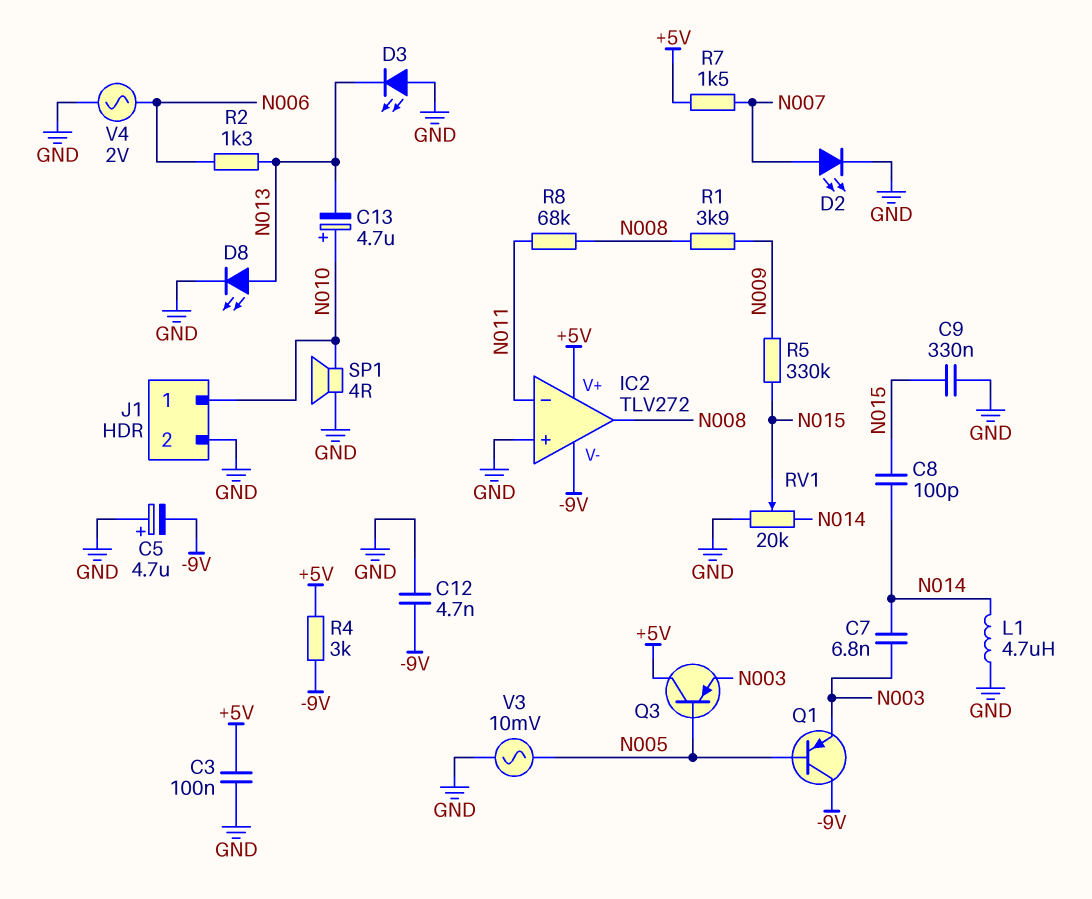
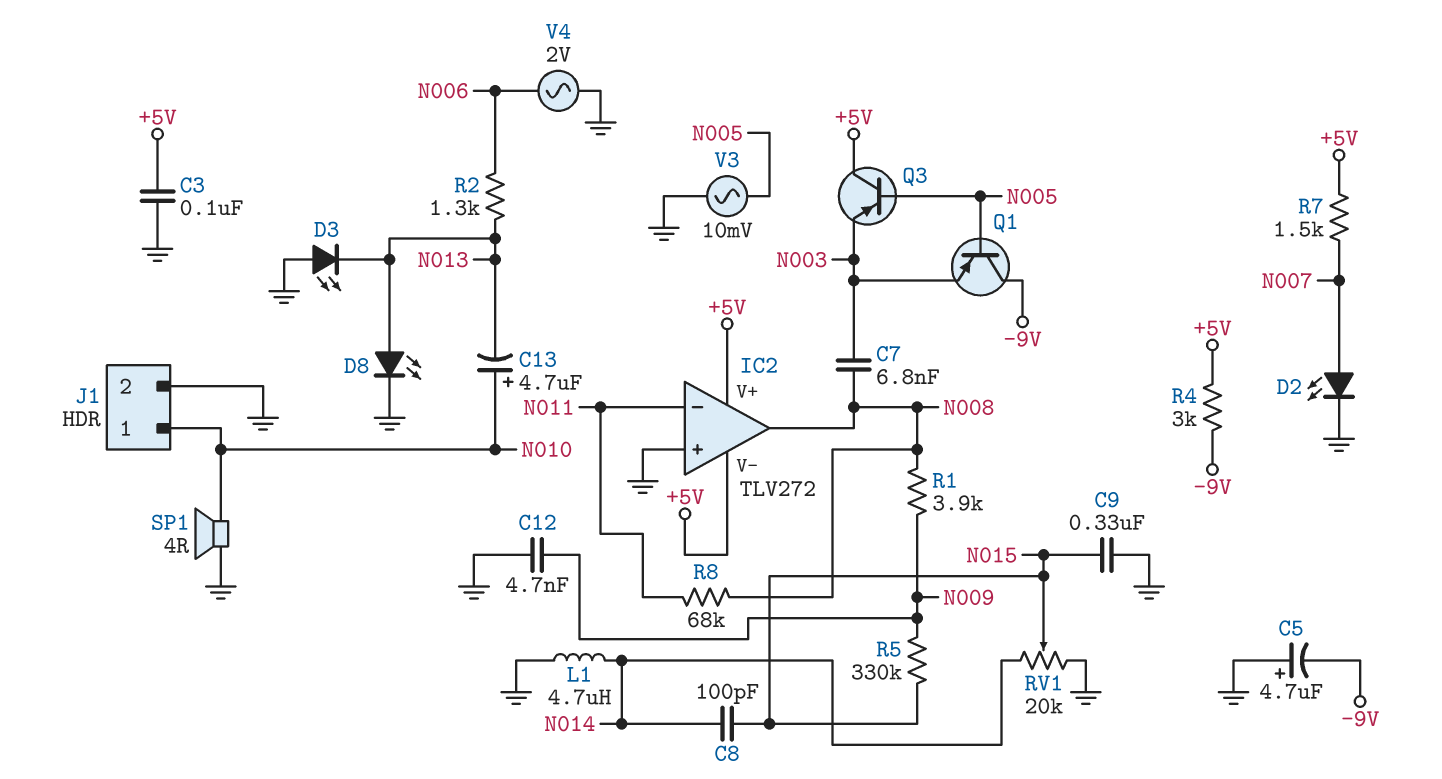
C7: 6.8nF (N003, N014) -> 6.8nF (N003, N008)
C12: 4.7nF (-9V, GND) -> 4.7nF (GND, N009)
IC2 pin V-: -9V -> +5V

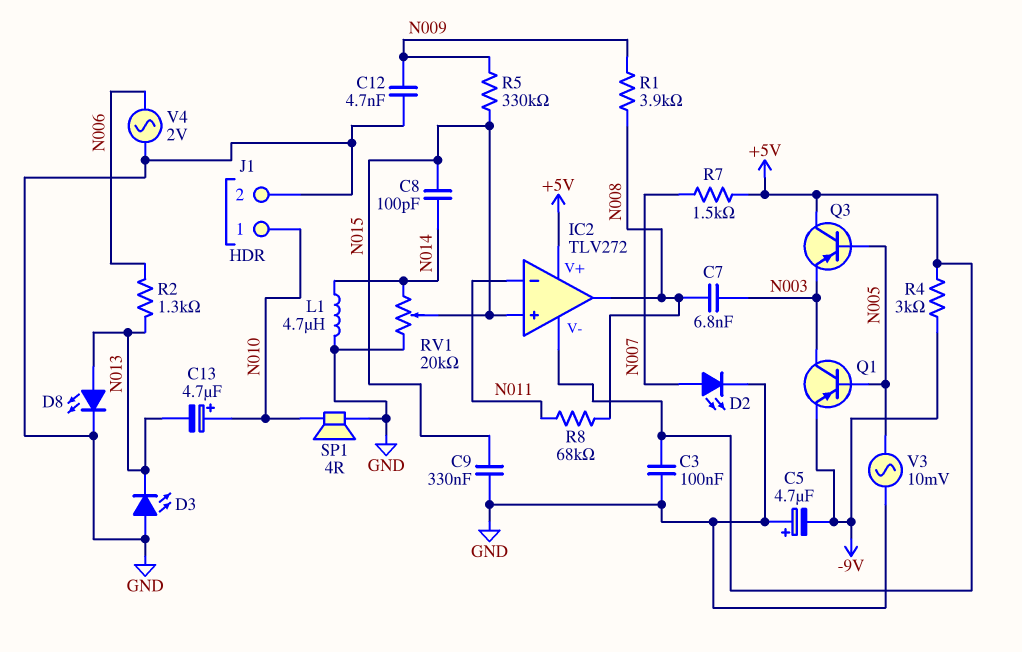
IC2 pin in+: GND -> N015
Q1: PNP (B N005, C -9V, E N003) -> PNP (B N005, C N003, E -9V)

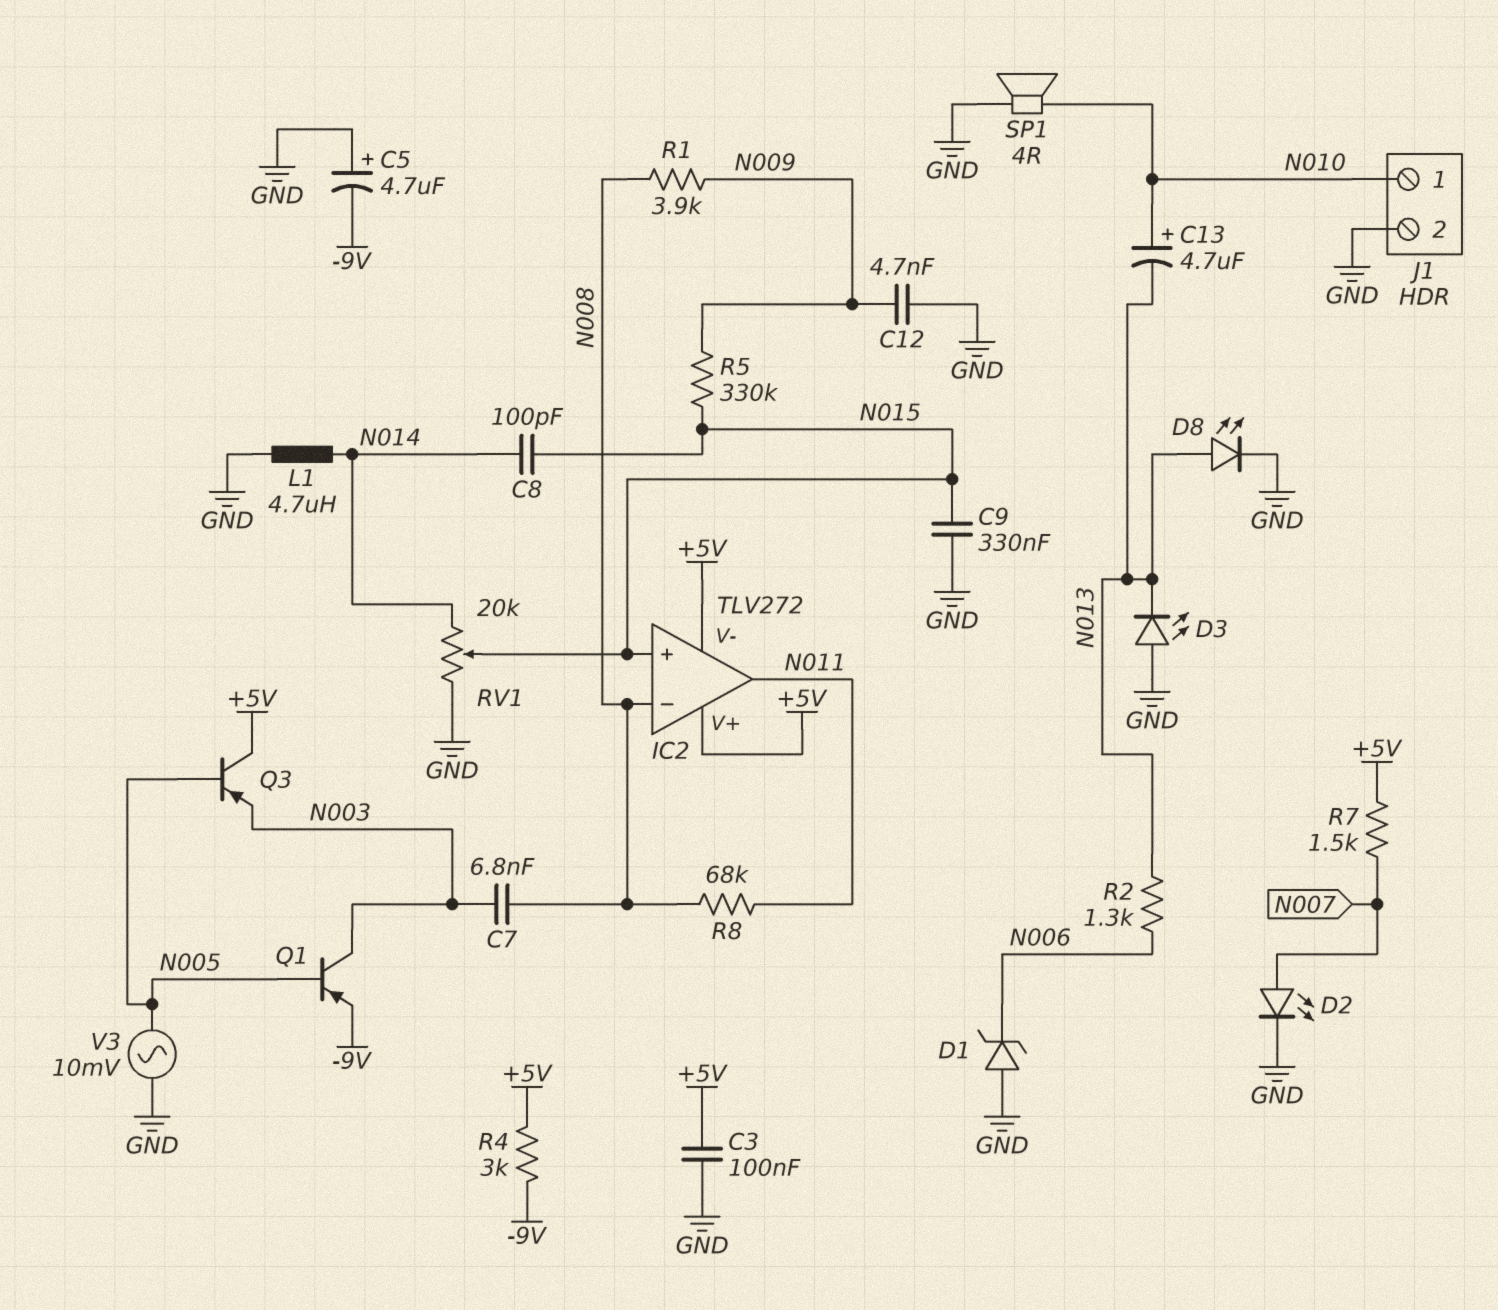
D1: none -> zener (A GND, K N006)
IC2 pin in-: N011 -> N008
IC2 pin out: N008 -> N011
V4: AC 2V (GND, N006) -> none

